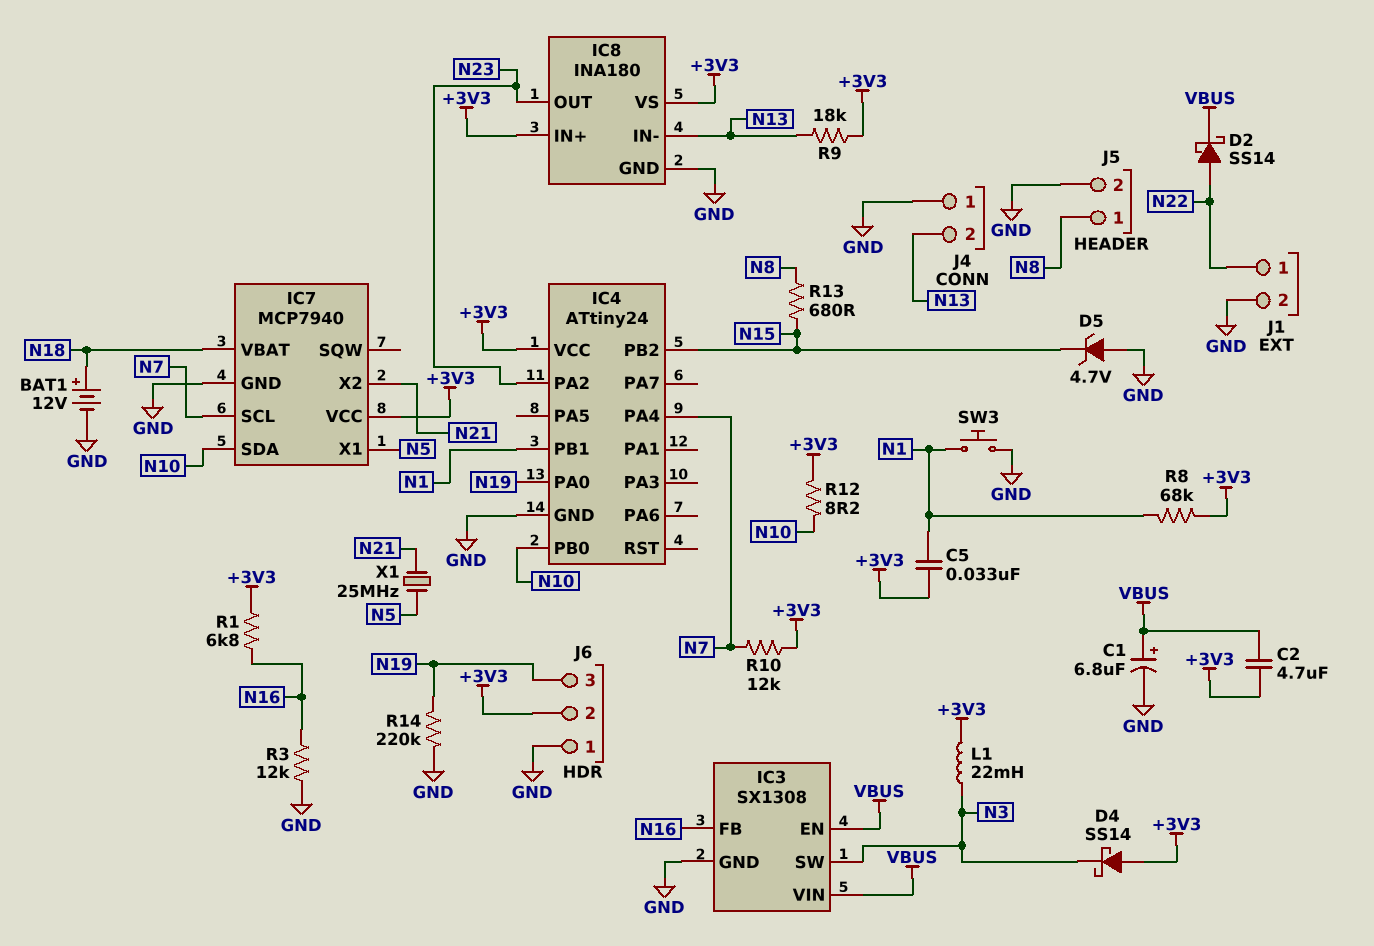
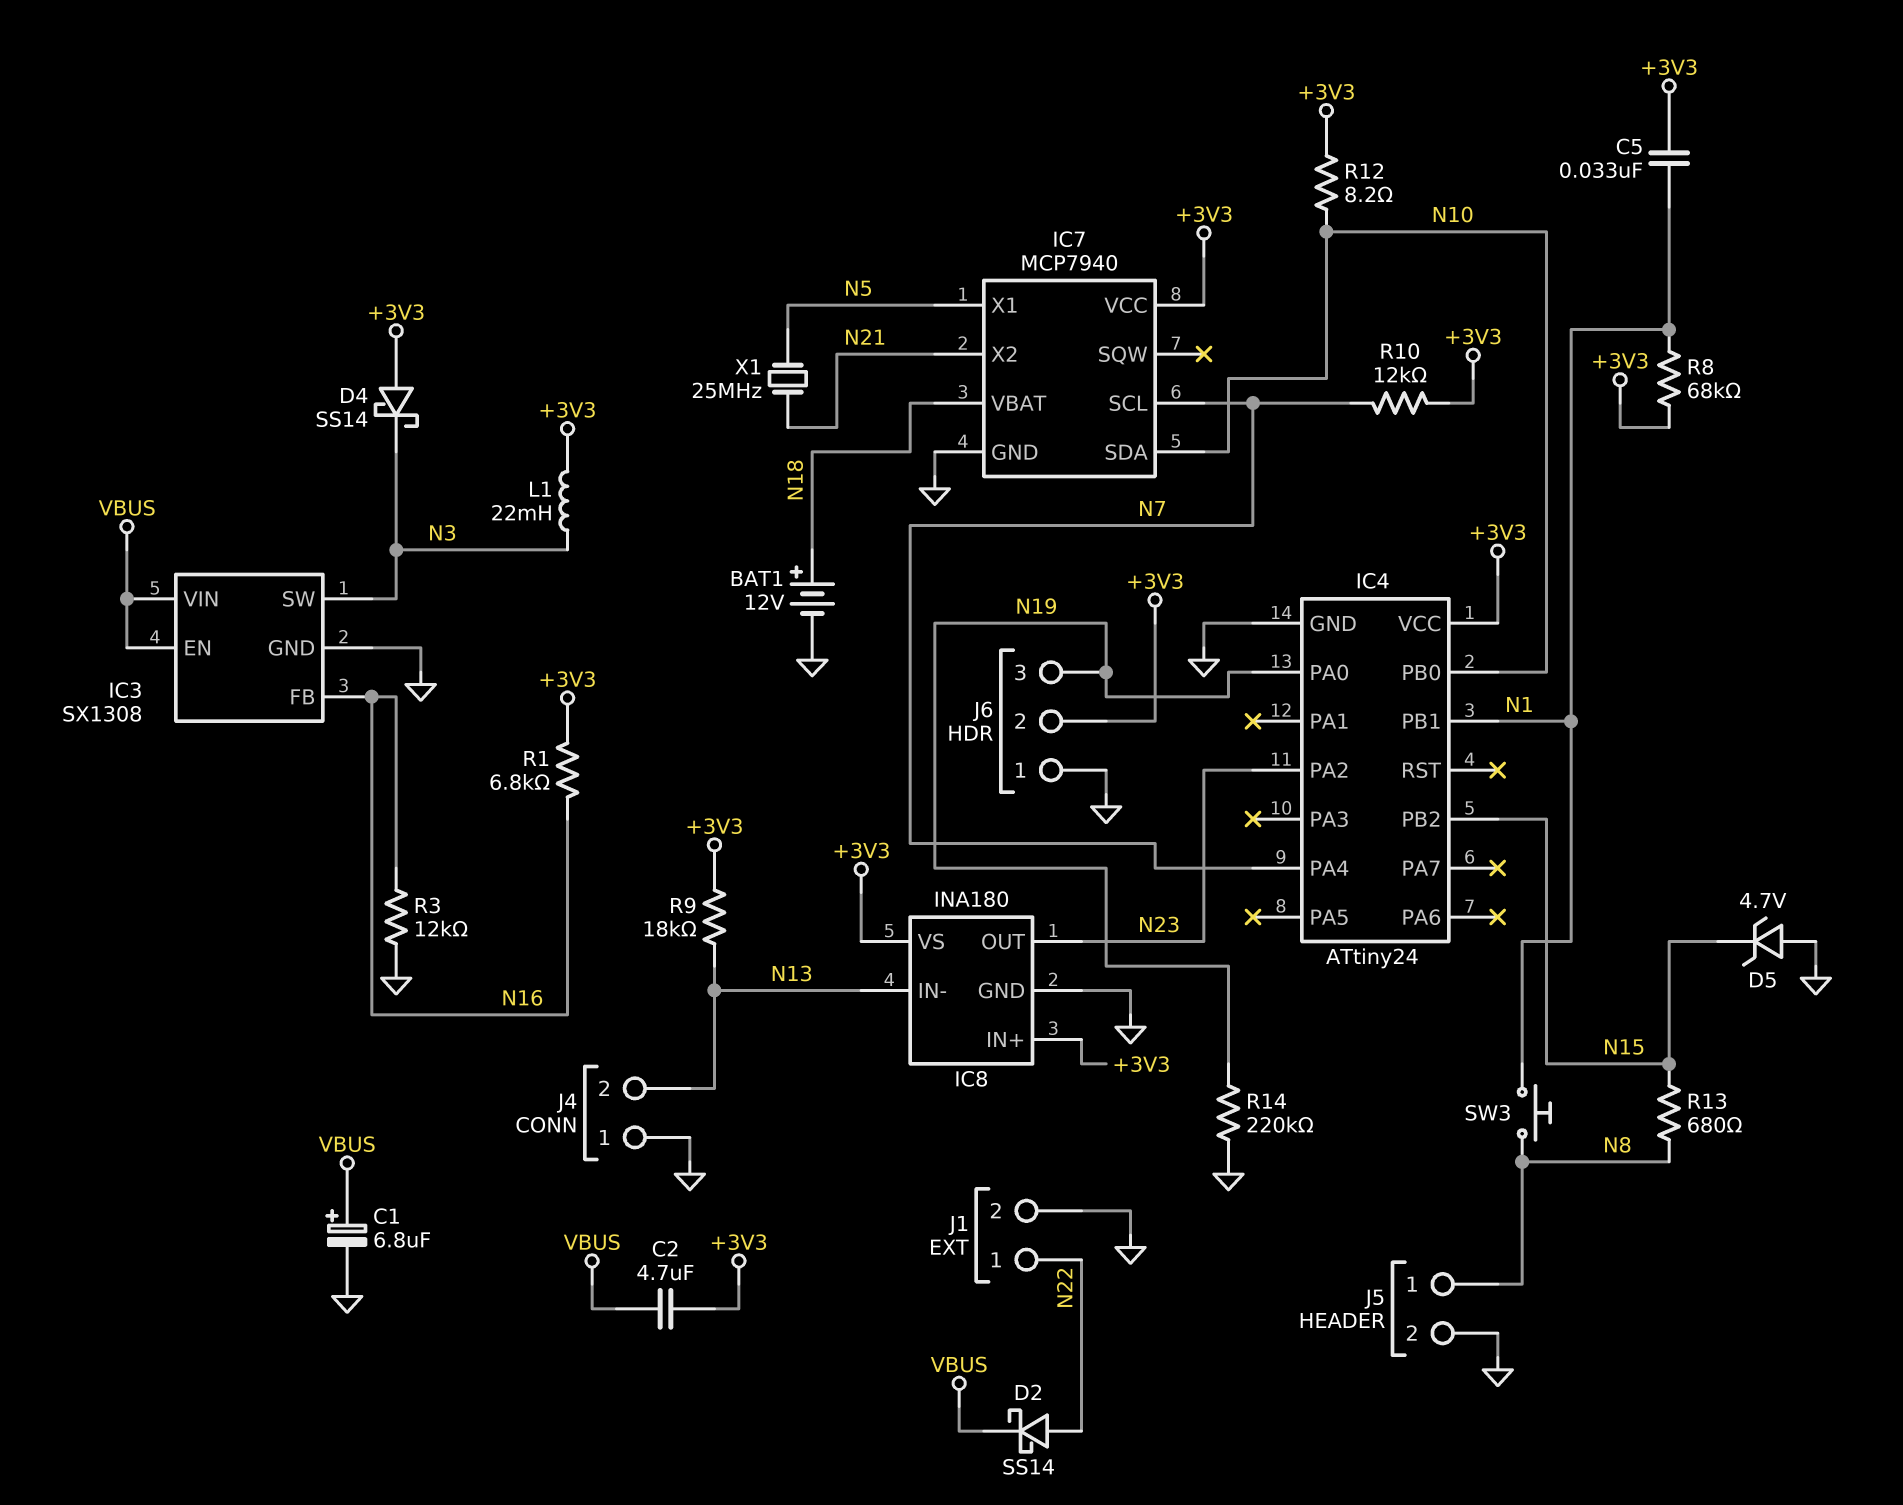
SW3: button (GND, N1) -> button (N1, N8)

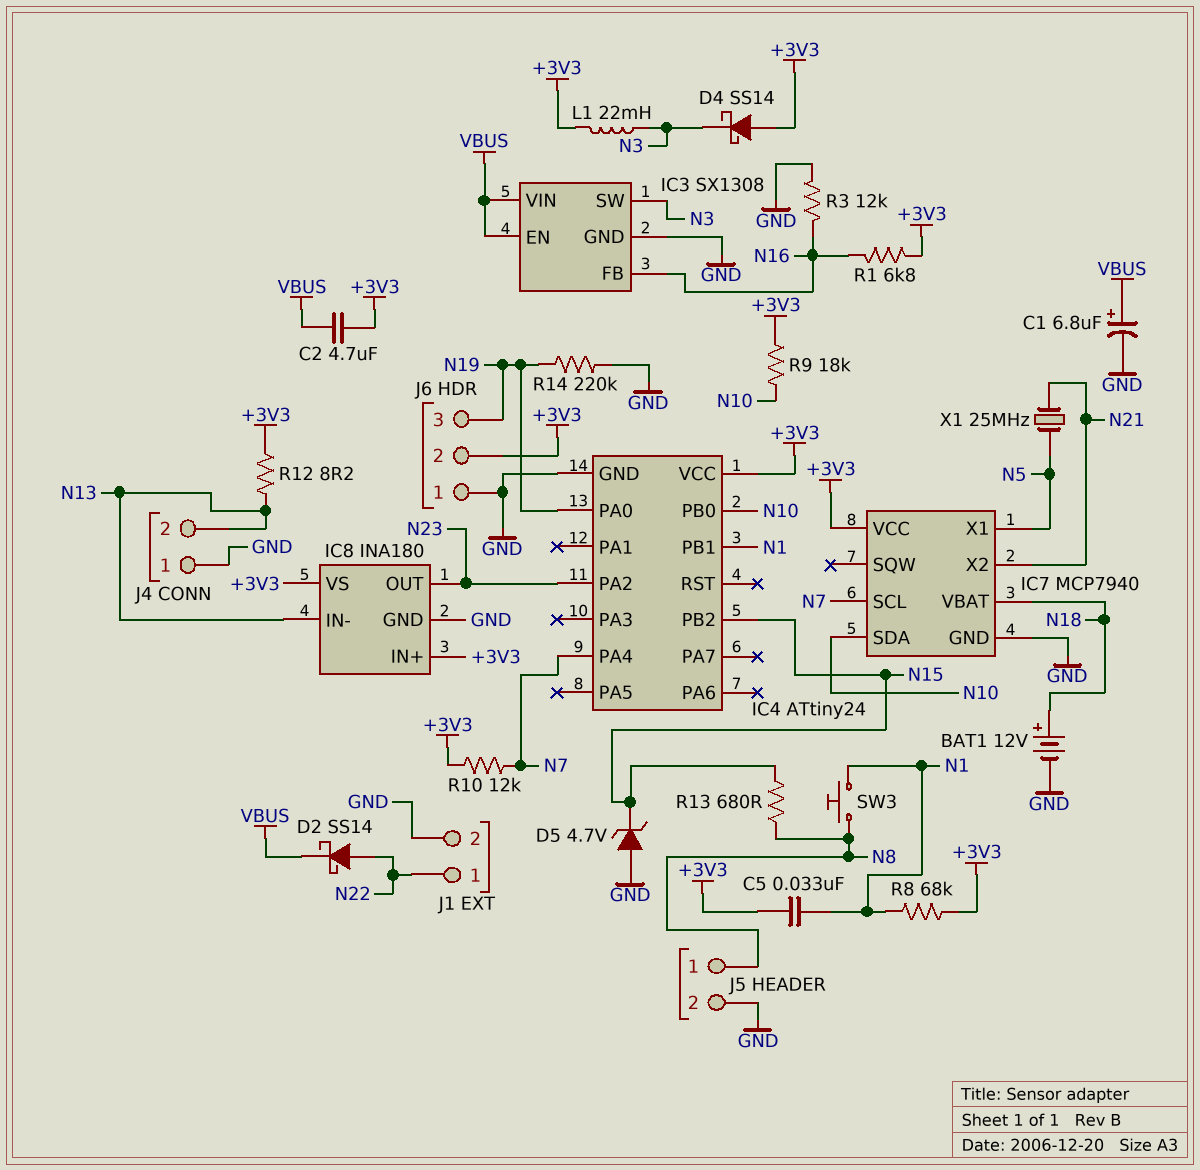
R9: 18k (+3V3, N13) -> 18k (+3V3, N10)
R12: 8.2 (+3V3, N10) -> 8.2 (+3V3, N13)

